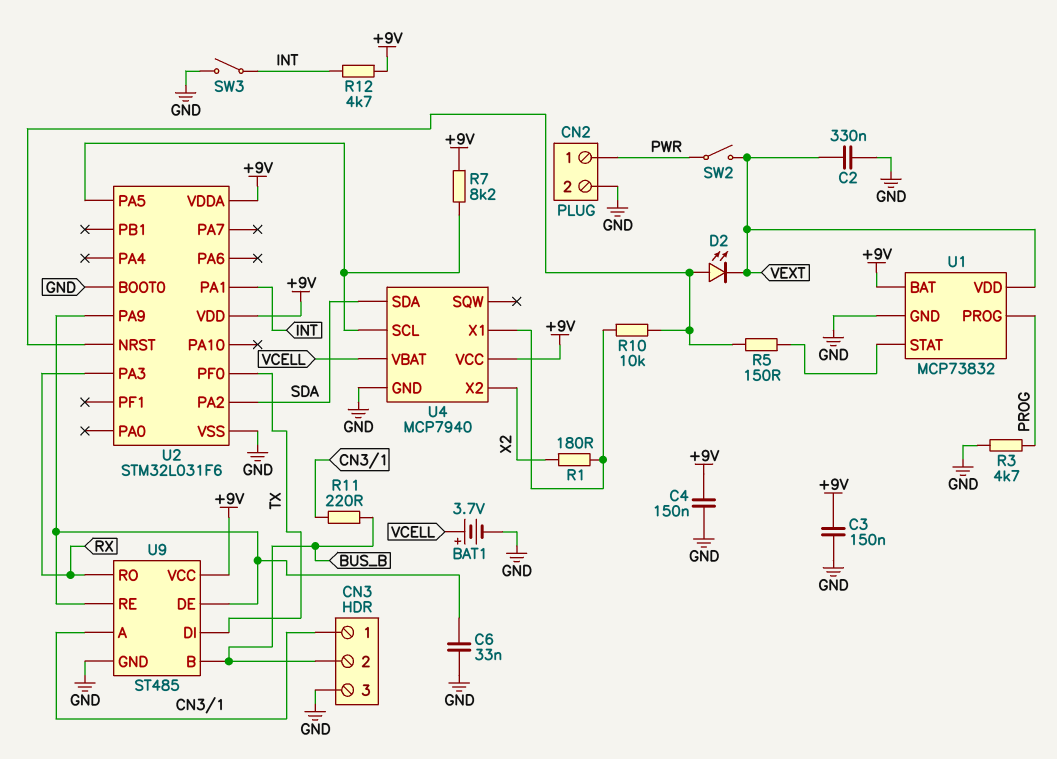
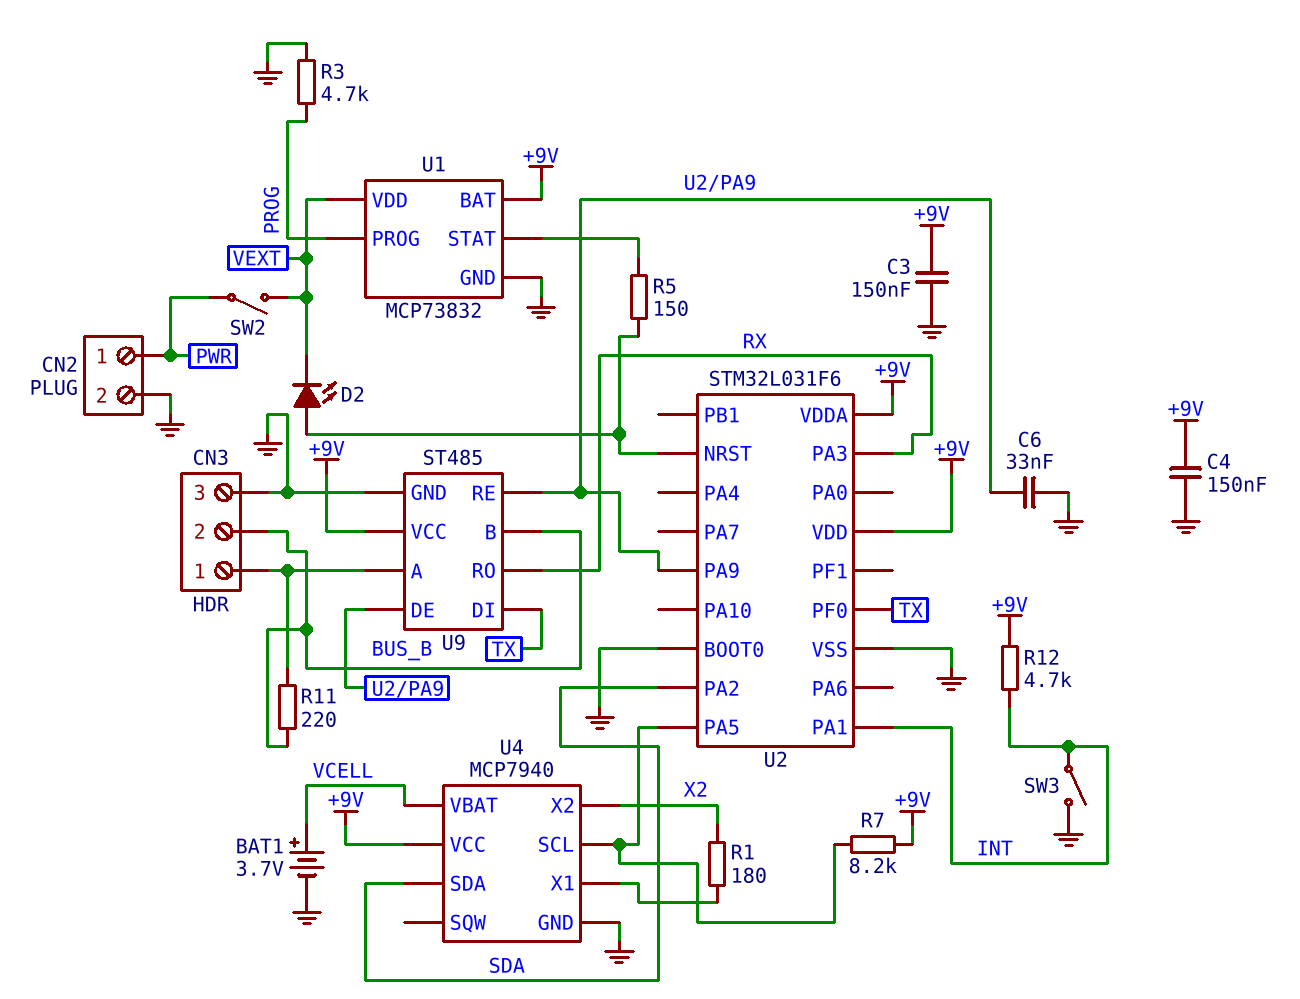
C2: 330nF (GND, VEXT) -> none
R10: 10k (U2/NRST, U4/X1) -> none

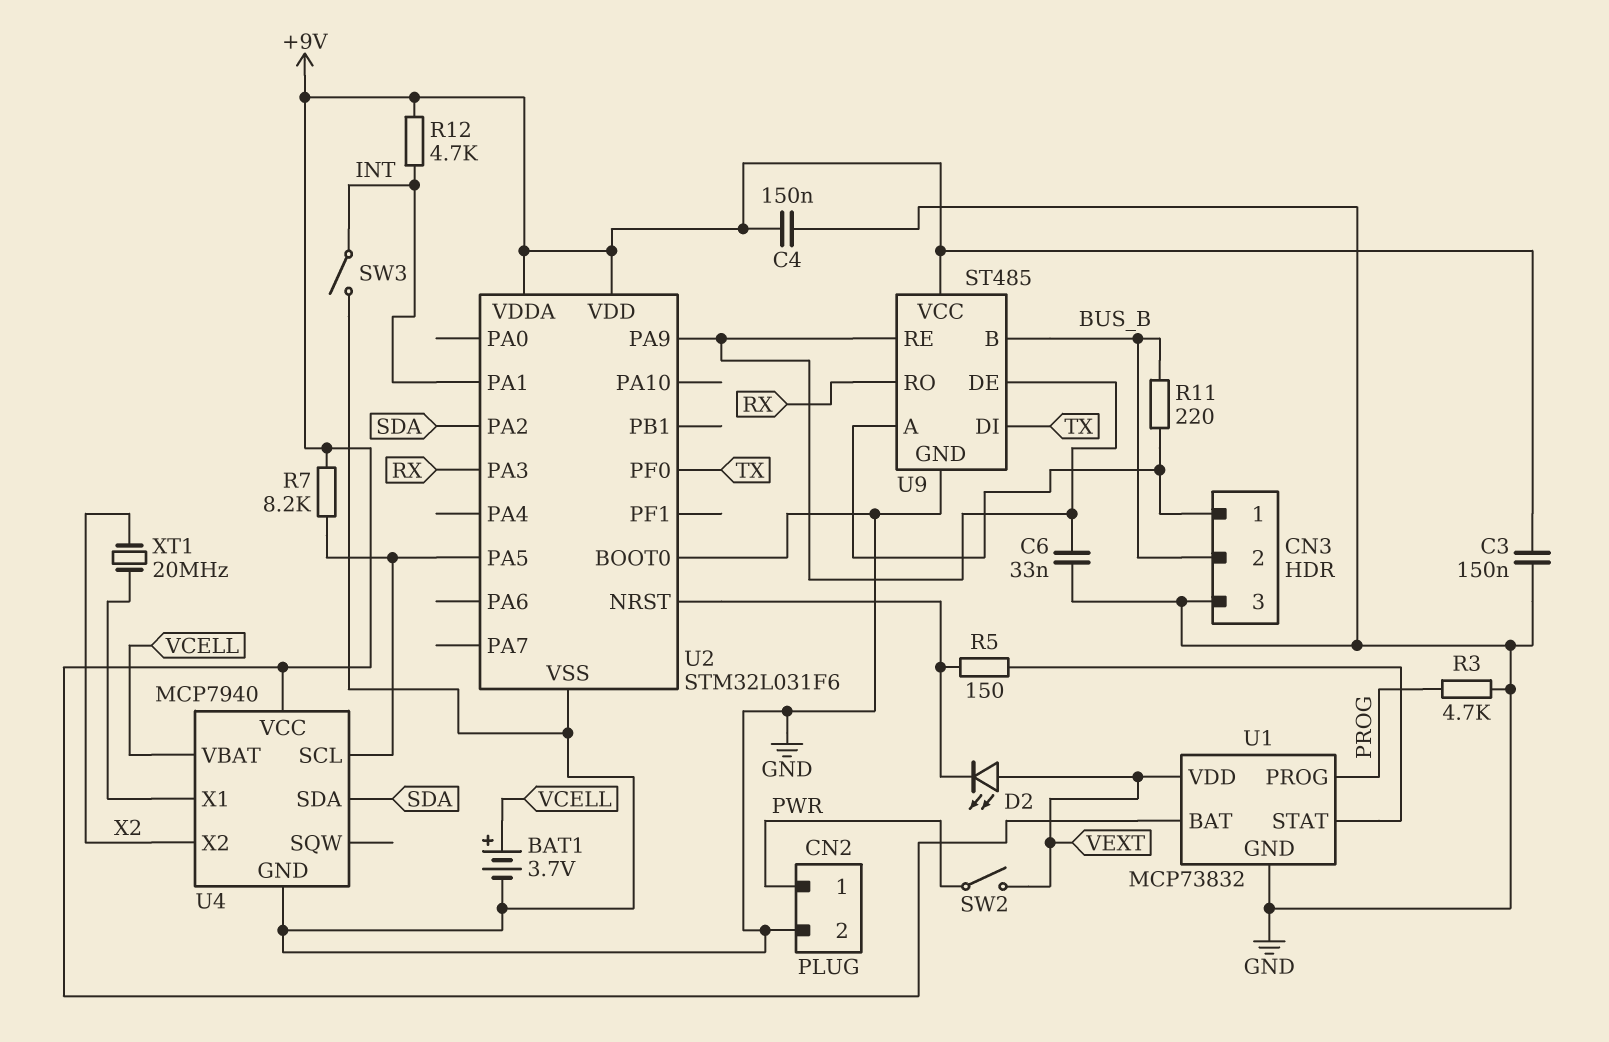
D2: LED (A U2/NRST, K VEXT) -> LED (A VEXT, K U2/NRST)
R1: 180 (U4/X1, X2) -> none
XT1: none -> 20MHz (U4/X1, X2)

